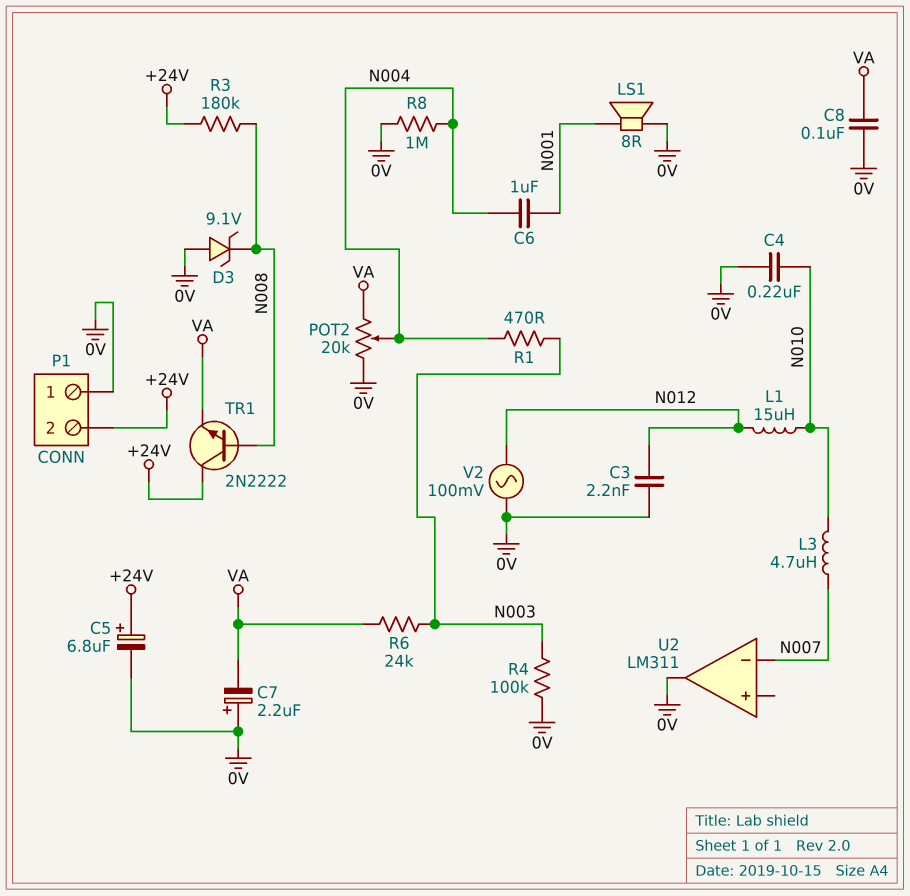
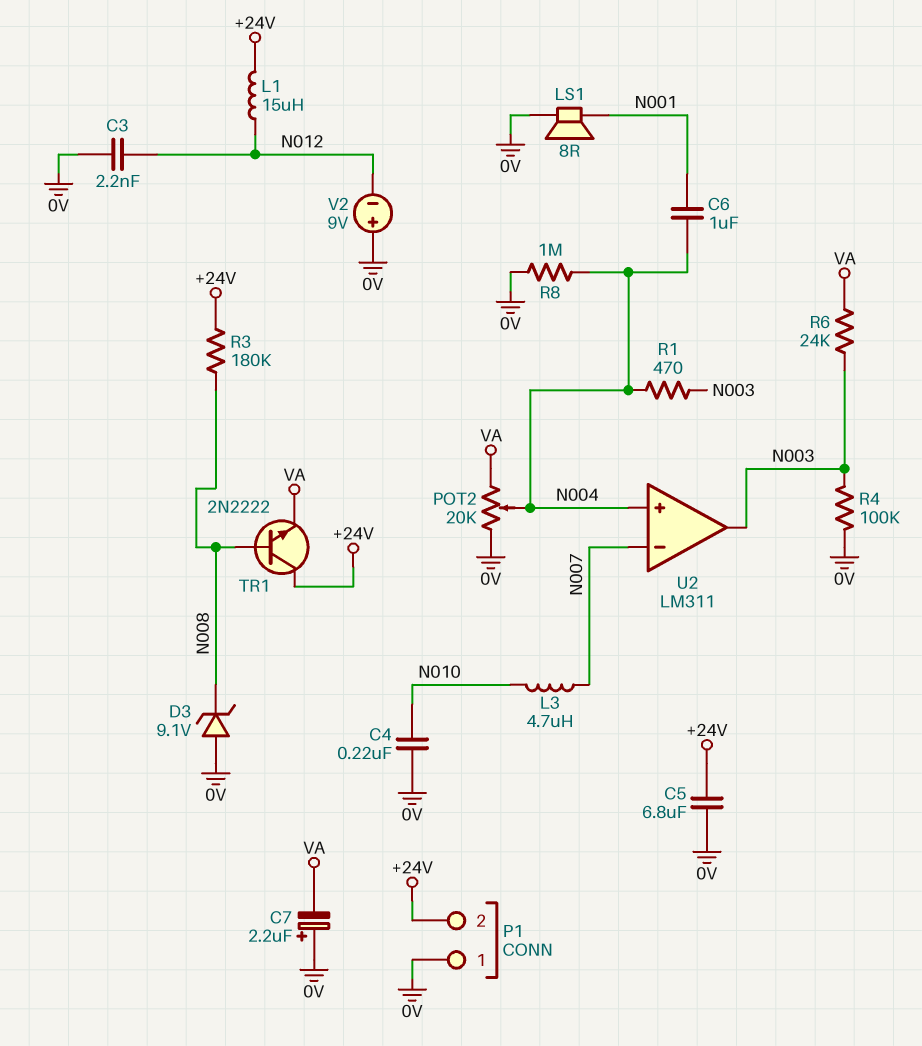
C5: 6.8uF (plus +24V, minus 0V) -> 6.8uF (+24V, 0V)
C8: 100nF (0V, VA) -> none
L1: 15uH (N010, N012) -> 15uH (+24V, N012)
U2 pin in+: none -> N004
U2 pin out: 0V -> N003
V2: AC 100mV (0V, N012) -> 9V (plus 0V, minus N012)

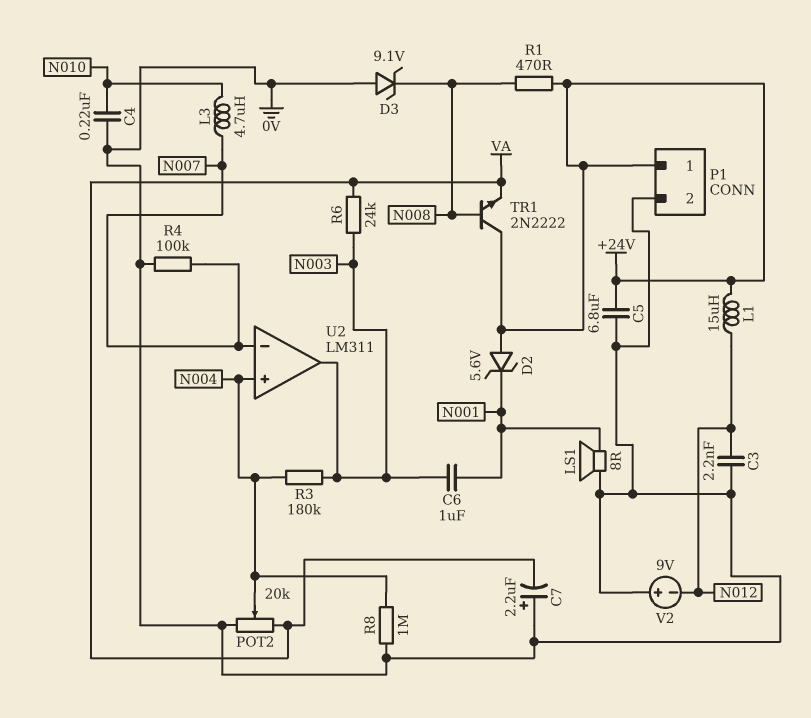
C6: 1uF (N001, N004) -> 1uF (N001, N003)
D2: none -> zener 5.6V (A +24V, K N001)
P1 pin 1: 0V -> +24V
P1 pin 2: +24V -> 0V
R1: 470 (N003, N004) -> 470 (+24V, N008)
R3: 180k (+24V, N008) -> 180k (N003, N004)
R4: 100k (0V, N003) -> 100k (0V, N007)

